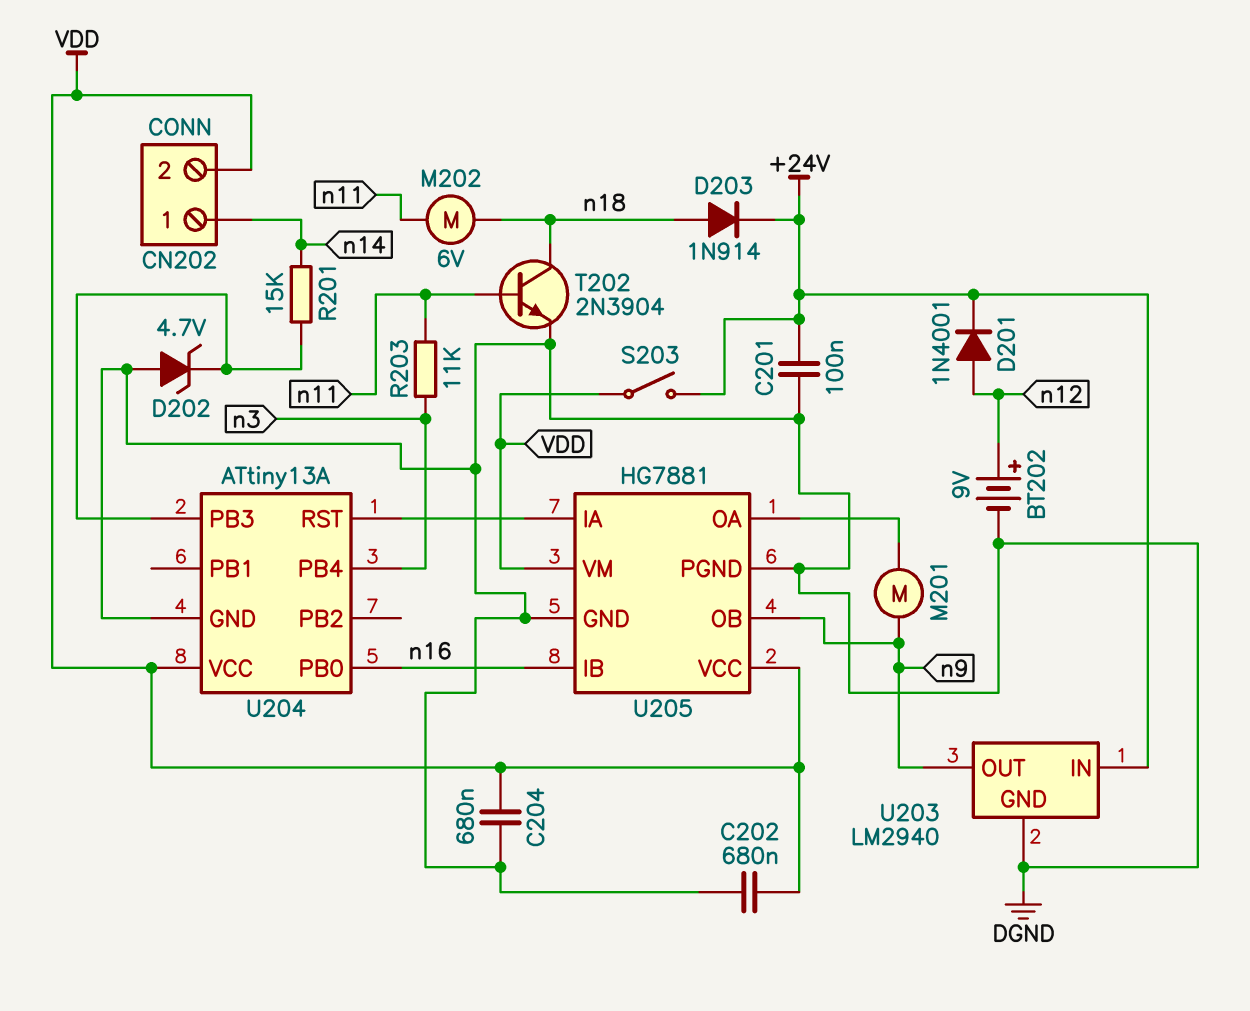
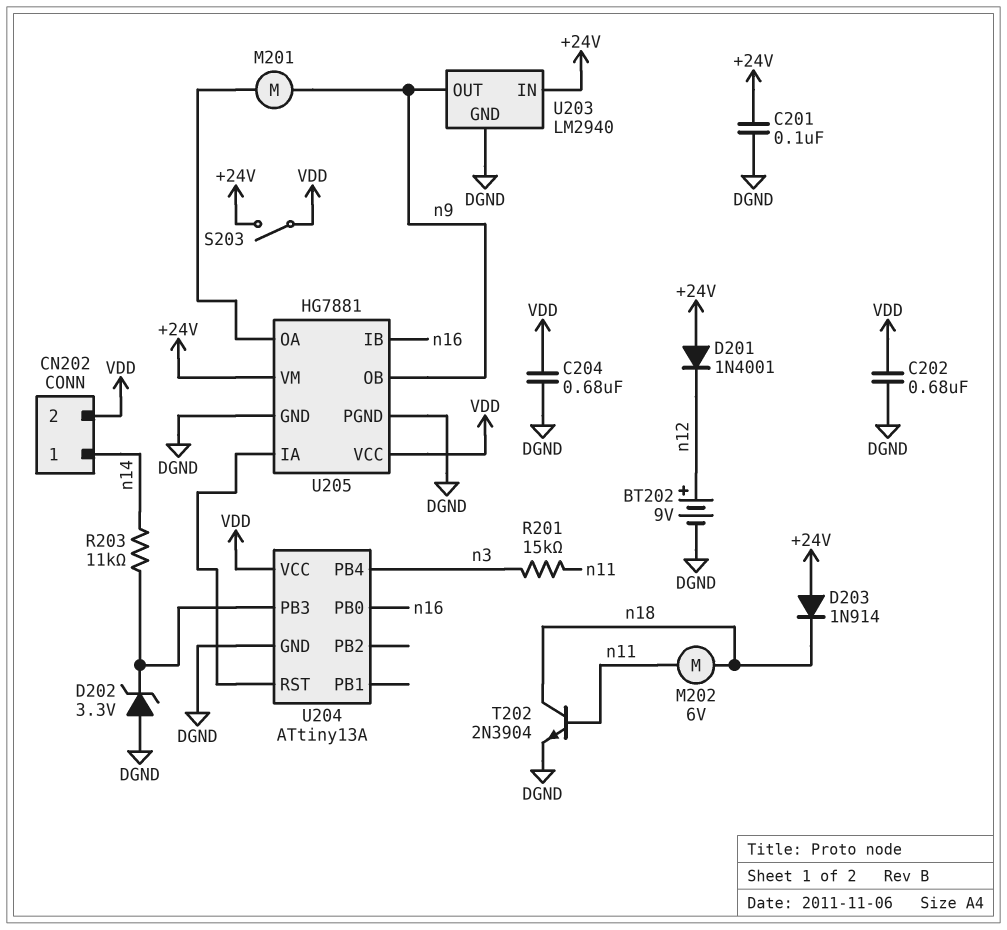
D201: diode 1N4001 (A n12, K +24V) -> diode 1N4001 (A +24V, K n12)
D202: zener 4.7V (A DGND, K U204/PB3) -> zener 3.3V (A DGND, K U204/PB3)
D203: diode 1N914 (A n18, K +24V) -> diode 1N914 (A +24V, K n18)
R201: 15k (U204/PB3, n14) -> 15k (n3, n11)
R203: 11k (n3, n11) -> 11k (U204/PB3, n14)
U205 pin VM: VDD -> +24V

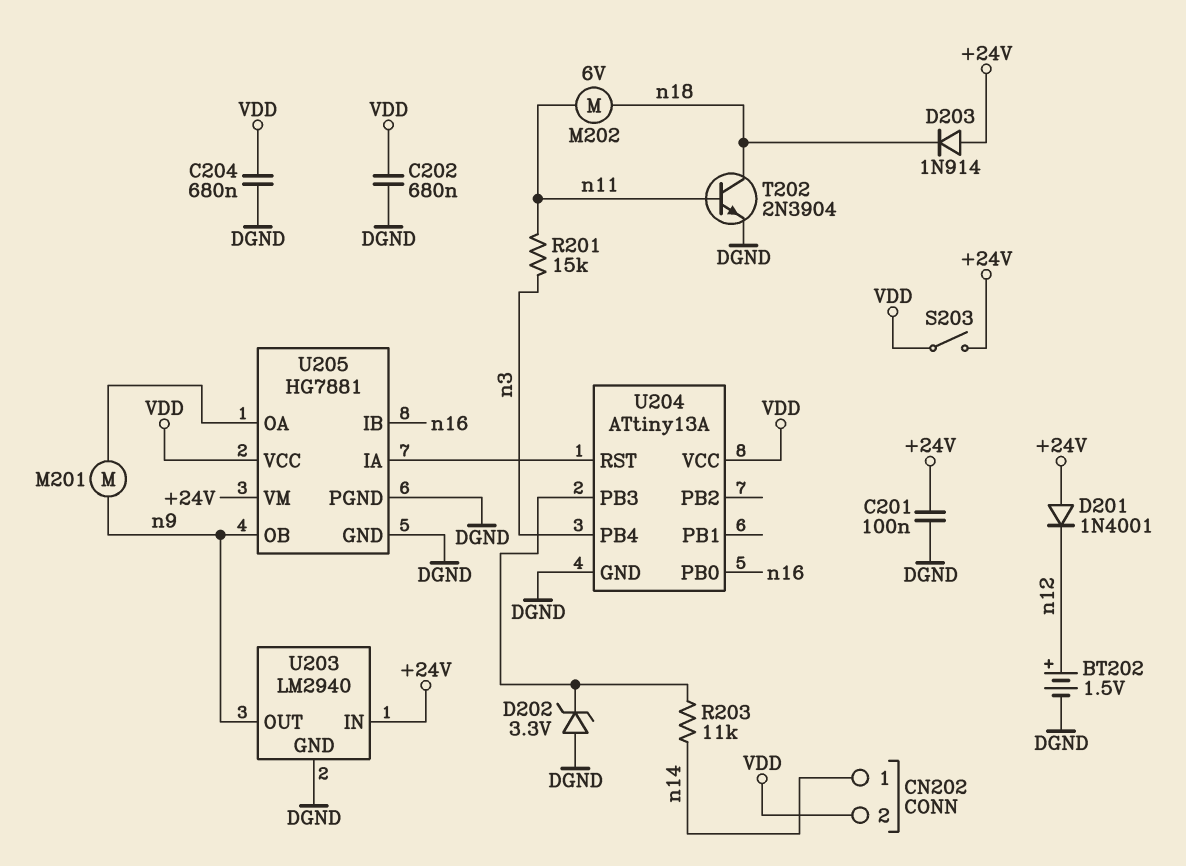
BT202: 9V (plus n12, minus DGND) -> 1.5V (plus n12, minus DGND)

